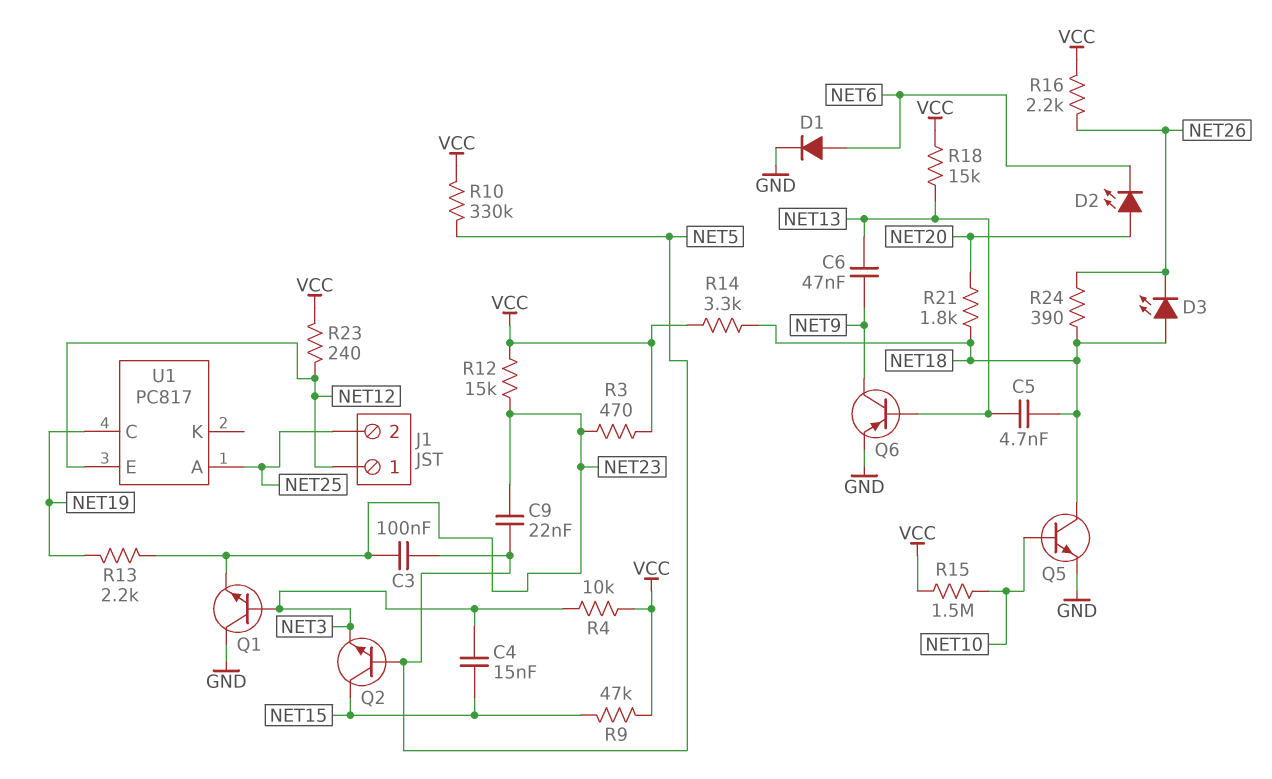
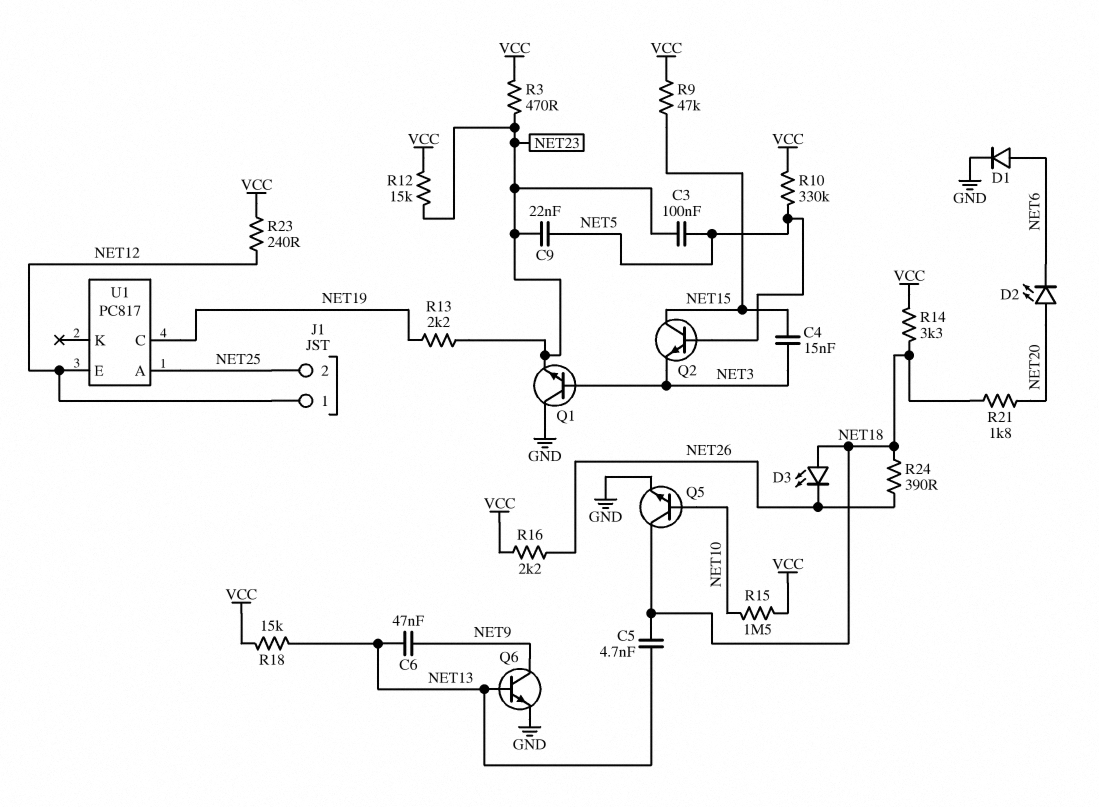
Q6: PNP (B NET13, C NET9, E GND) -> NPN (B NET13, C NET9, E GND)
R4: 10k (NET3, VCC) -> none

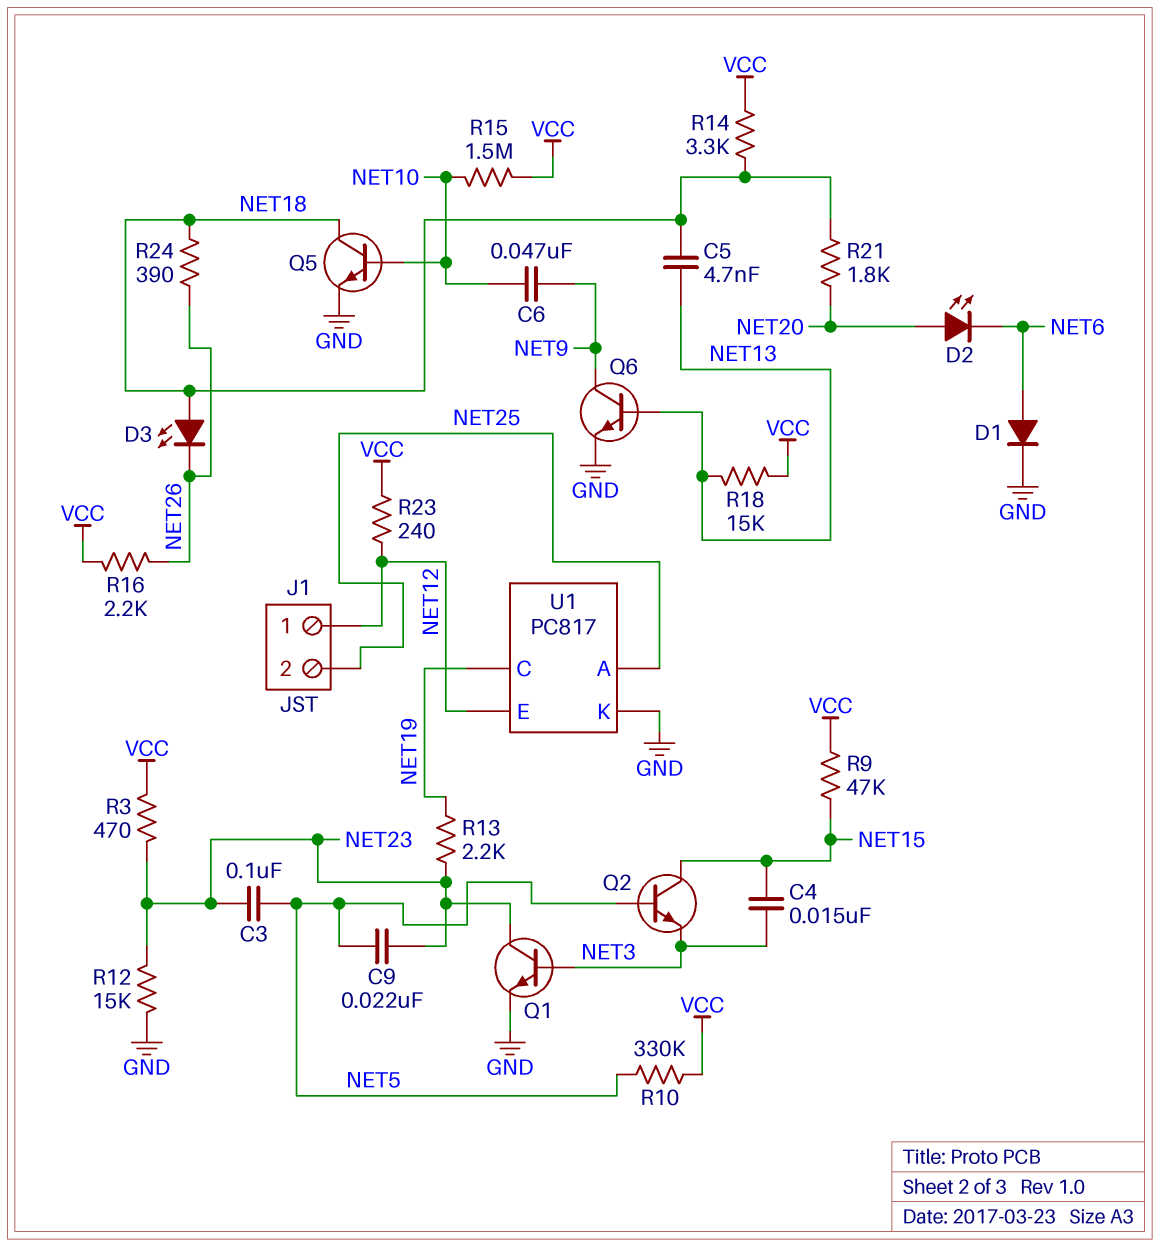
C6: 47nF (NET9, NET13) -> 47nF (NET9, NET10)
Q1: NPN (B NET3, C GND, E NET23) -> NPN (B NET3, C NET23, E GND)
R12: 15k (NET23, VCC) -> 15k (GND, NET23)
U1 pin K: none -> GND

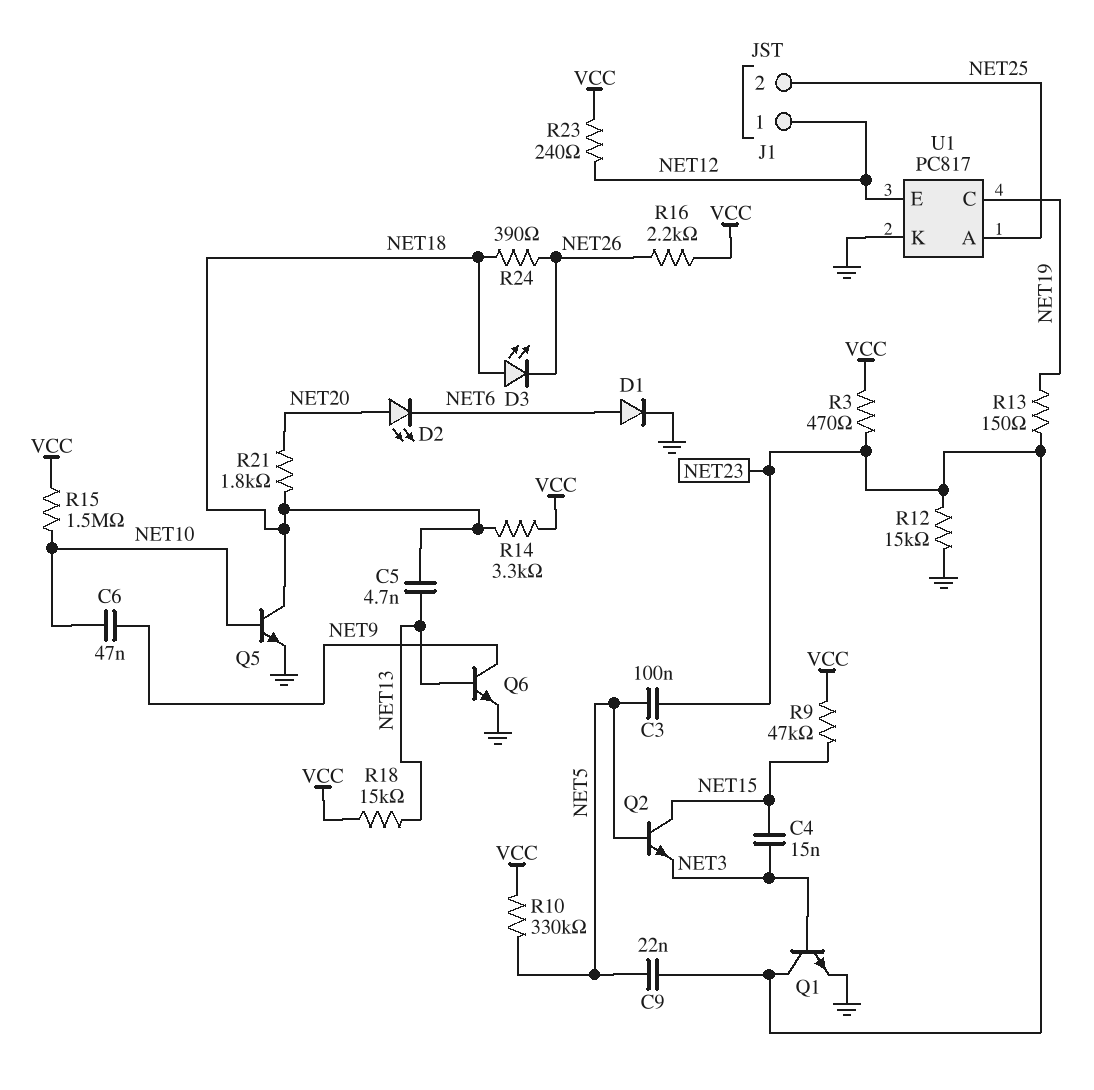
R13: 2.2k (NET19, NET23) -> 150 (NET19, NET23)

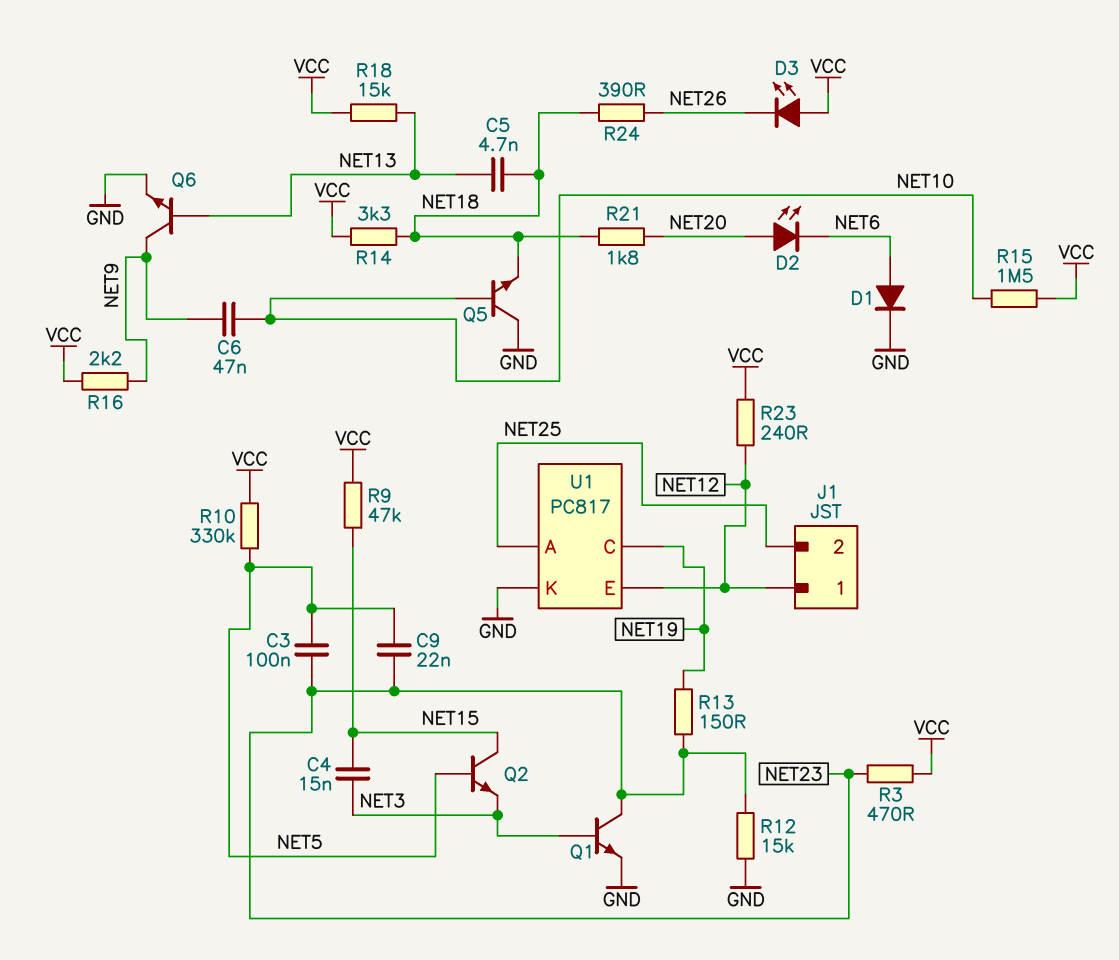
D3: LED (A NET18, K NET26) -> LED (A VCC, K NET26)
Q5: NPN (B NET10, C NET18, E GND) -> NPN (B NET10, C GND, E NET18)
R16: 2.2k (NET26, VCC) -> 2.2k (NET9, VCC)

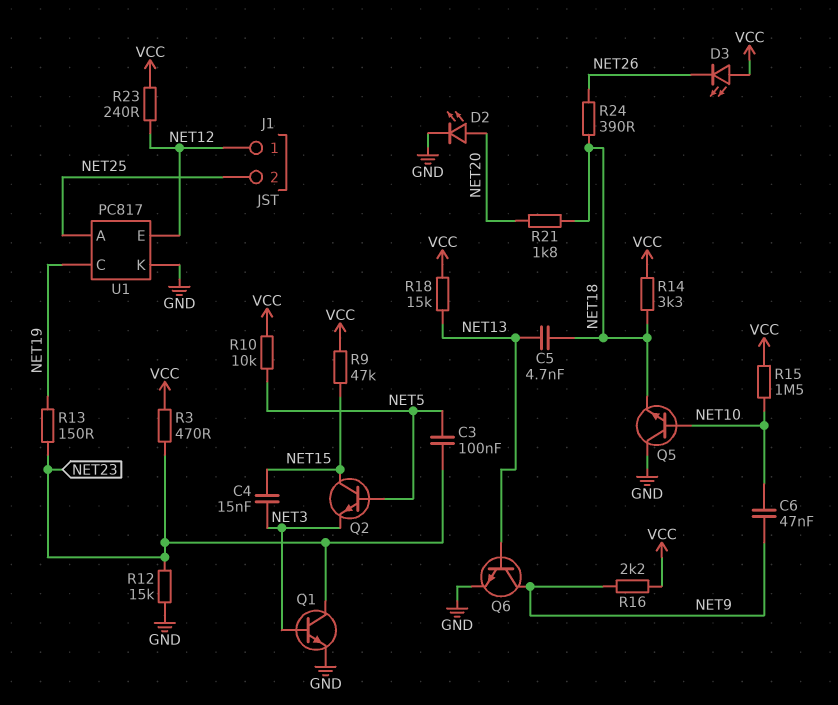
C9: 22nF (NET5, NET23) -> none
D1: diode (A NET6, K GND) -> none
D2: LED (A NET20, K NET6) -> LED (A NET20, K GND)
R10: 330k (NET5, VCC) -> 10k (NET5, VCC)

